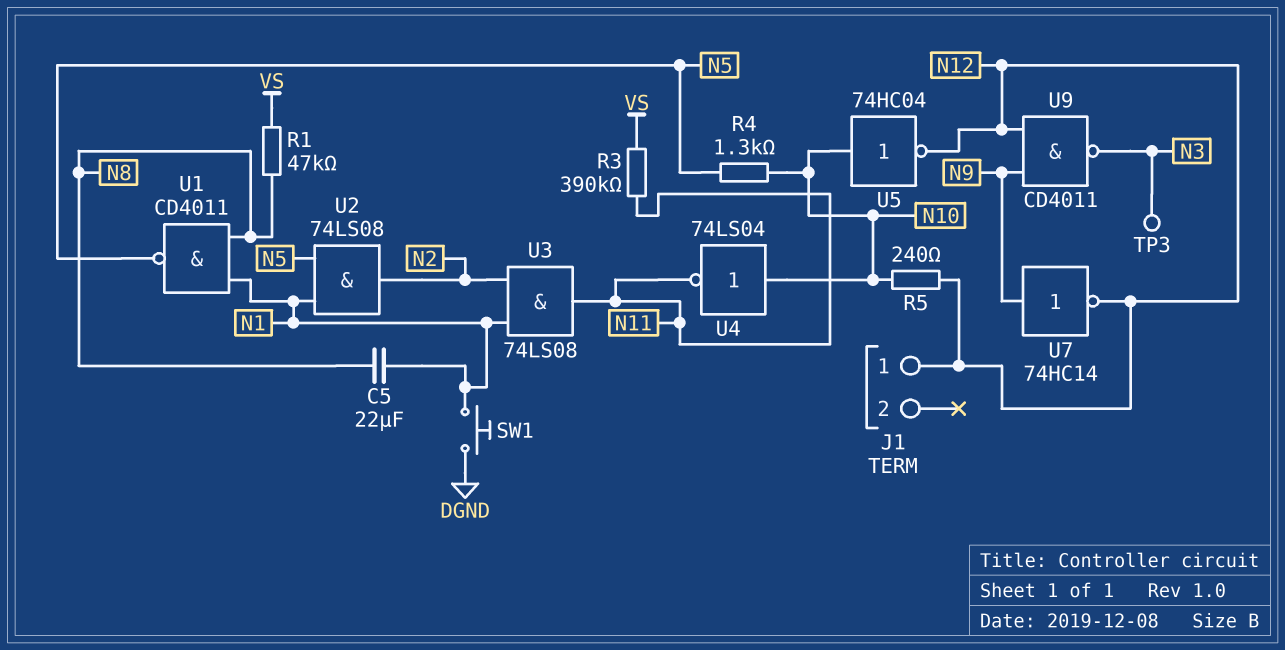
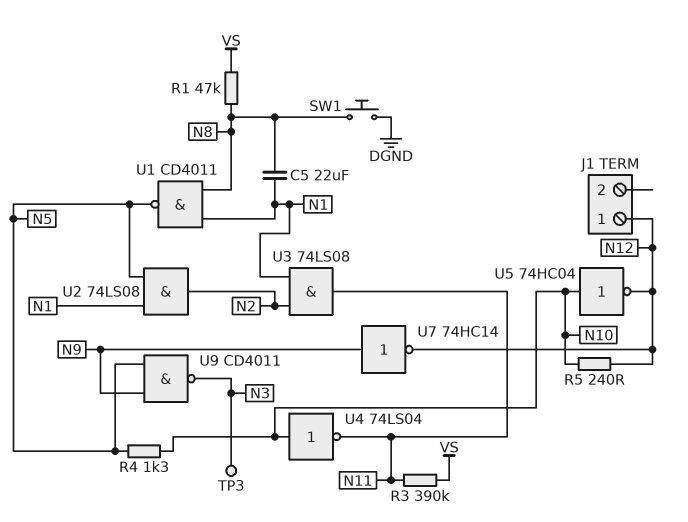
SW1: button (DGND, N1) -> button (DGND, N8)
U9: NAND CD4011 (in N9, in N12, out N3) -> NAND CD4011 (in N5, in N9, out N3)

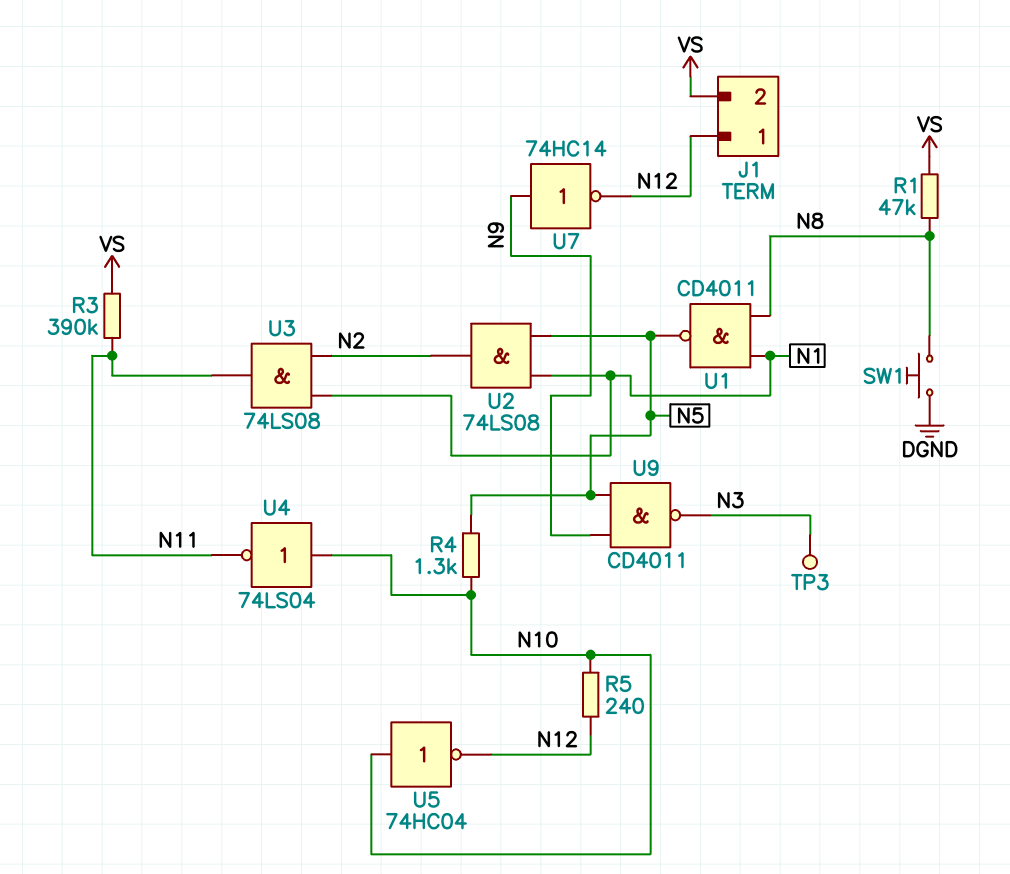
C5: 22uF (N1, N8) -> none
J1 pin 2: none -> VS

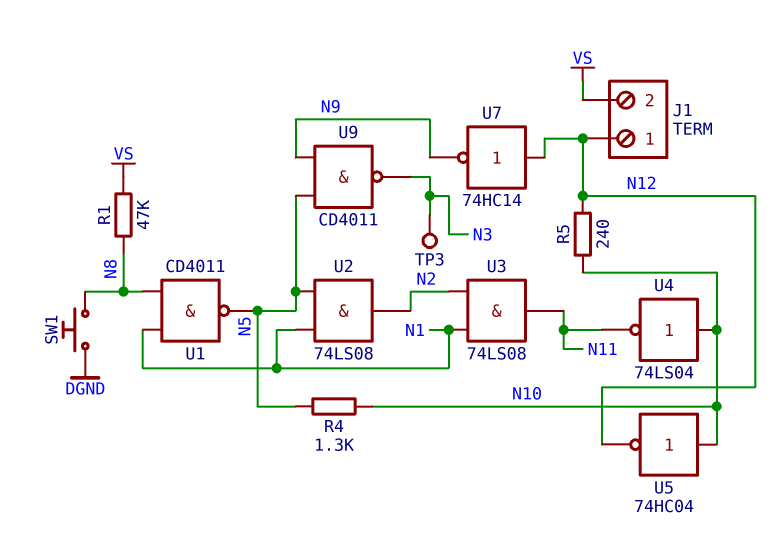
R3: 390k (N11, VS) -> none
U7: NOT 74HC14 (in N9, out N12) -> NOT 74HC14 (in N12, out N9)

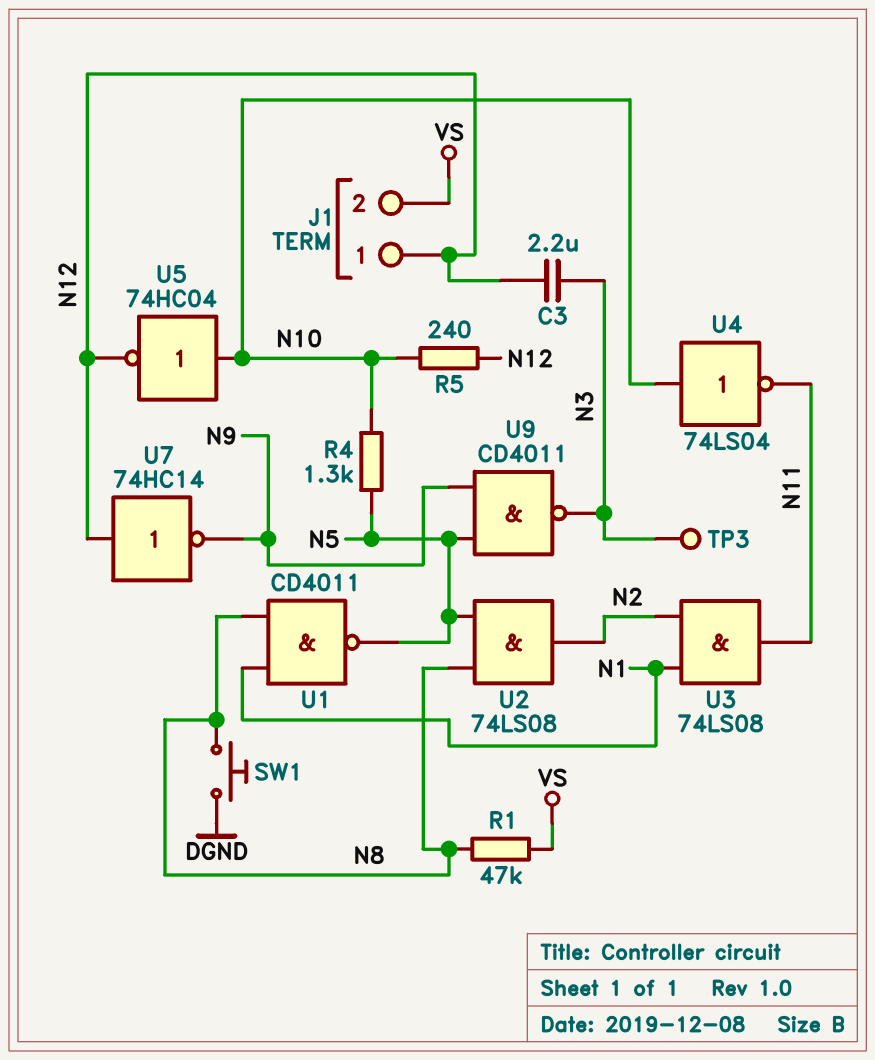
C3: none -> 2.2uF (N3, N12)
U2: AND 74LS08 (in N1, in N5, out N2) -> AND 74LS08 (in N5, in N8, out N2)

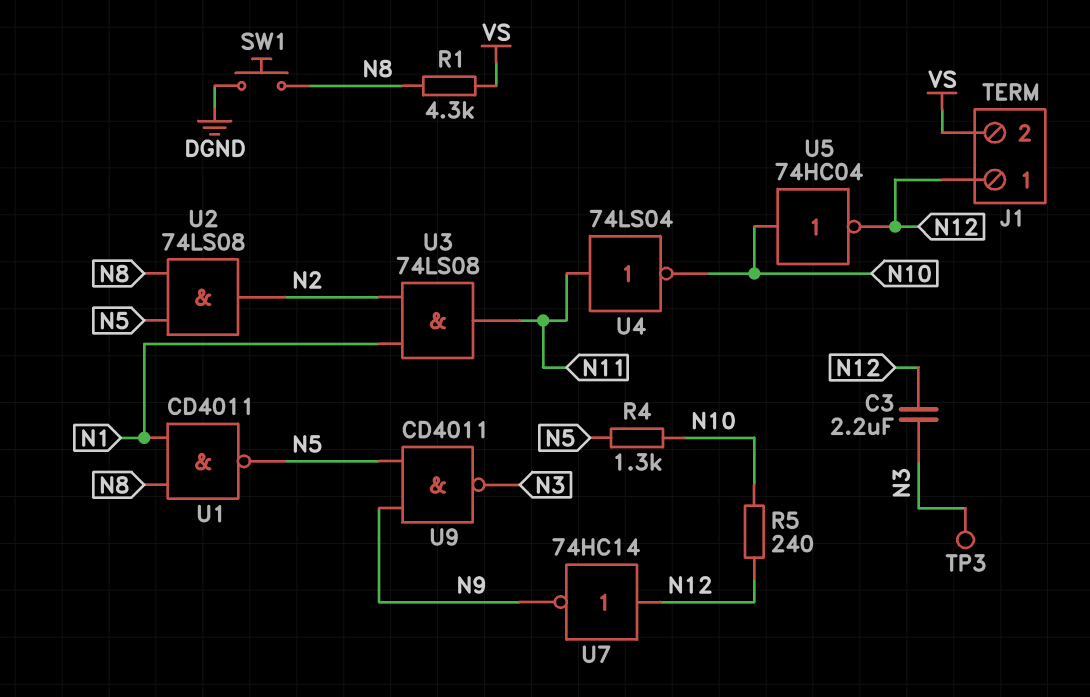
R1: 47k (N8, VS) -> 4.3k (N8, VS)
U4: NOT 74LS04 (in N10, out N11) -> NOT 74LS04 (in N11, out N10)

